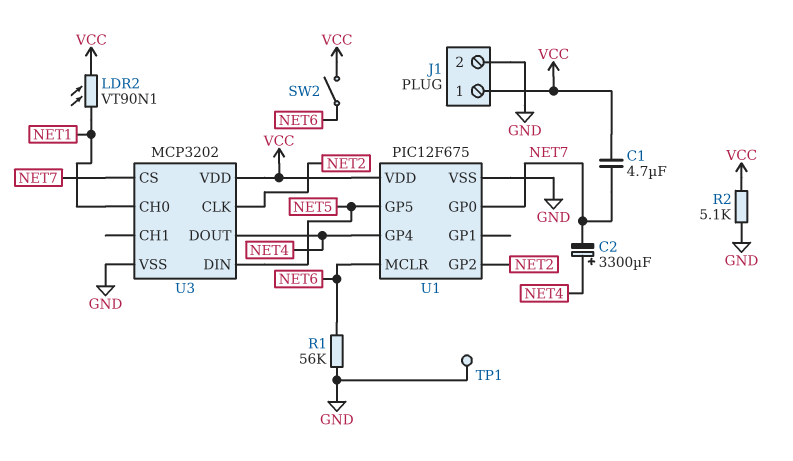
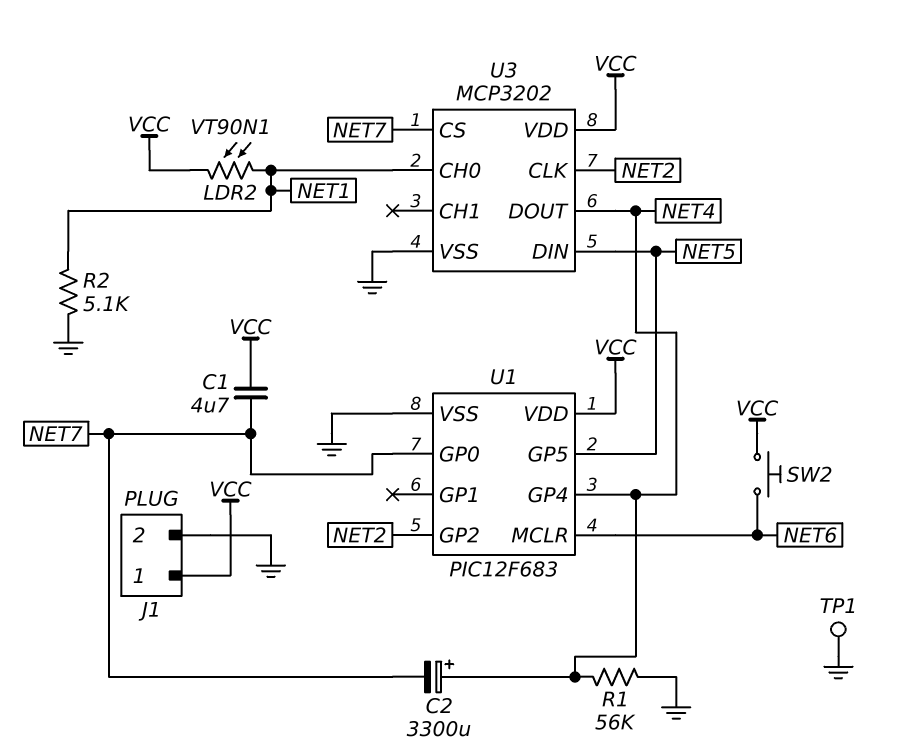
R1: 56k (GND, NET6) -> 56k (GND, NET4)
R2: 5.1k (GND, VCC) -> 5.1k (GND, NET1)
SW2: switch (NET6, VCC) -> button (NET6, VCC)
U1: PIC12F675 -> PIC12F683

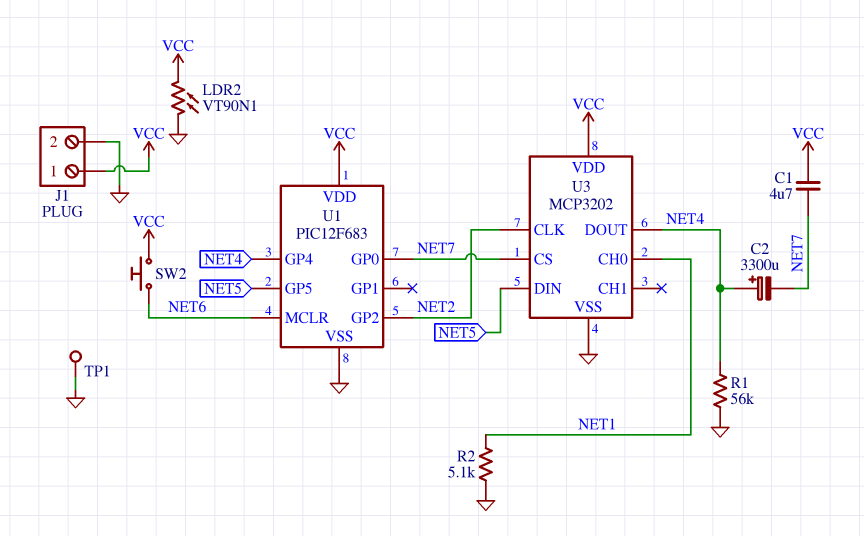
LDR2: VT90N1 (NET1, VCC) -> VT90N1 (GND, VCC)

